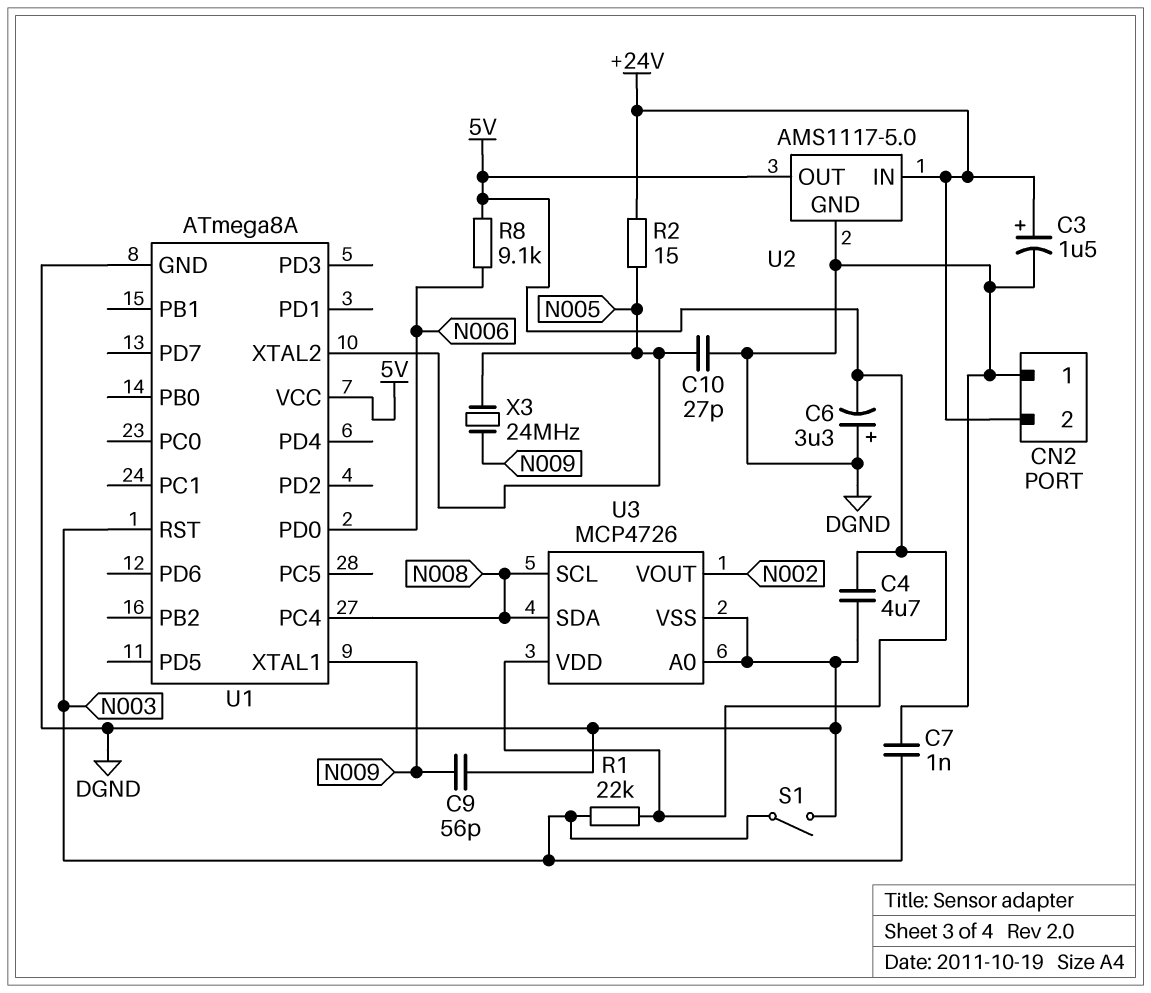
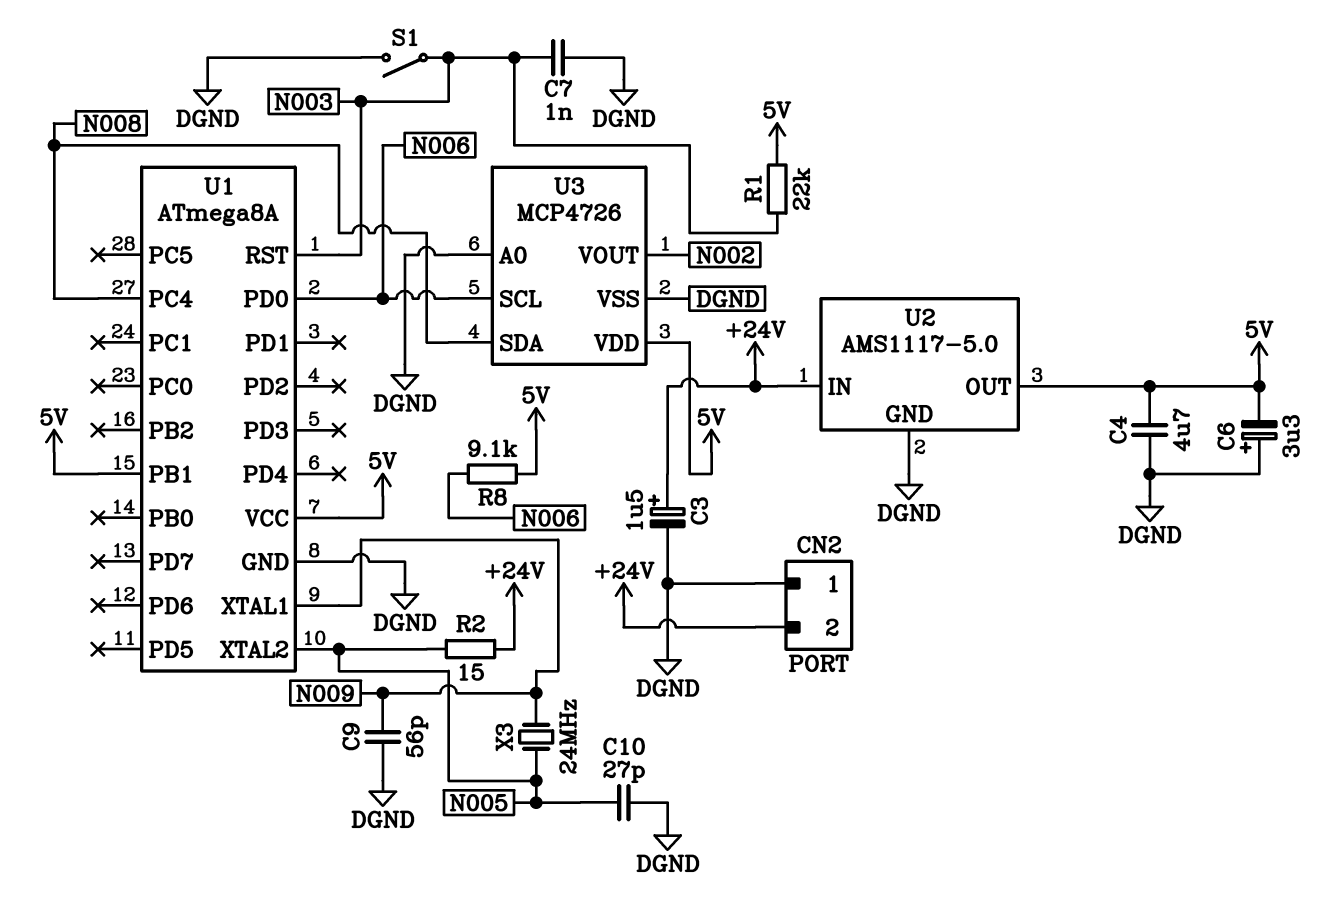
U1 pin PB1: none -> 5V
U3 pin SCL: N008 -> N006

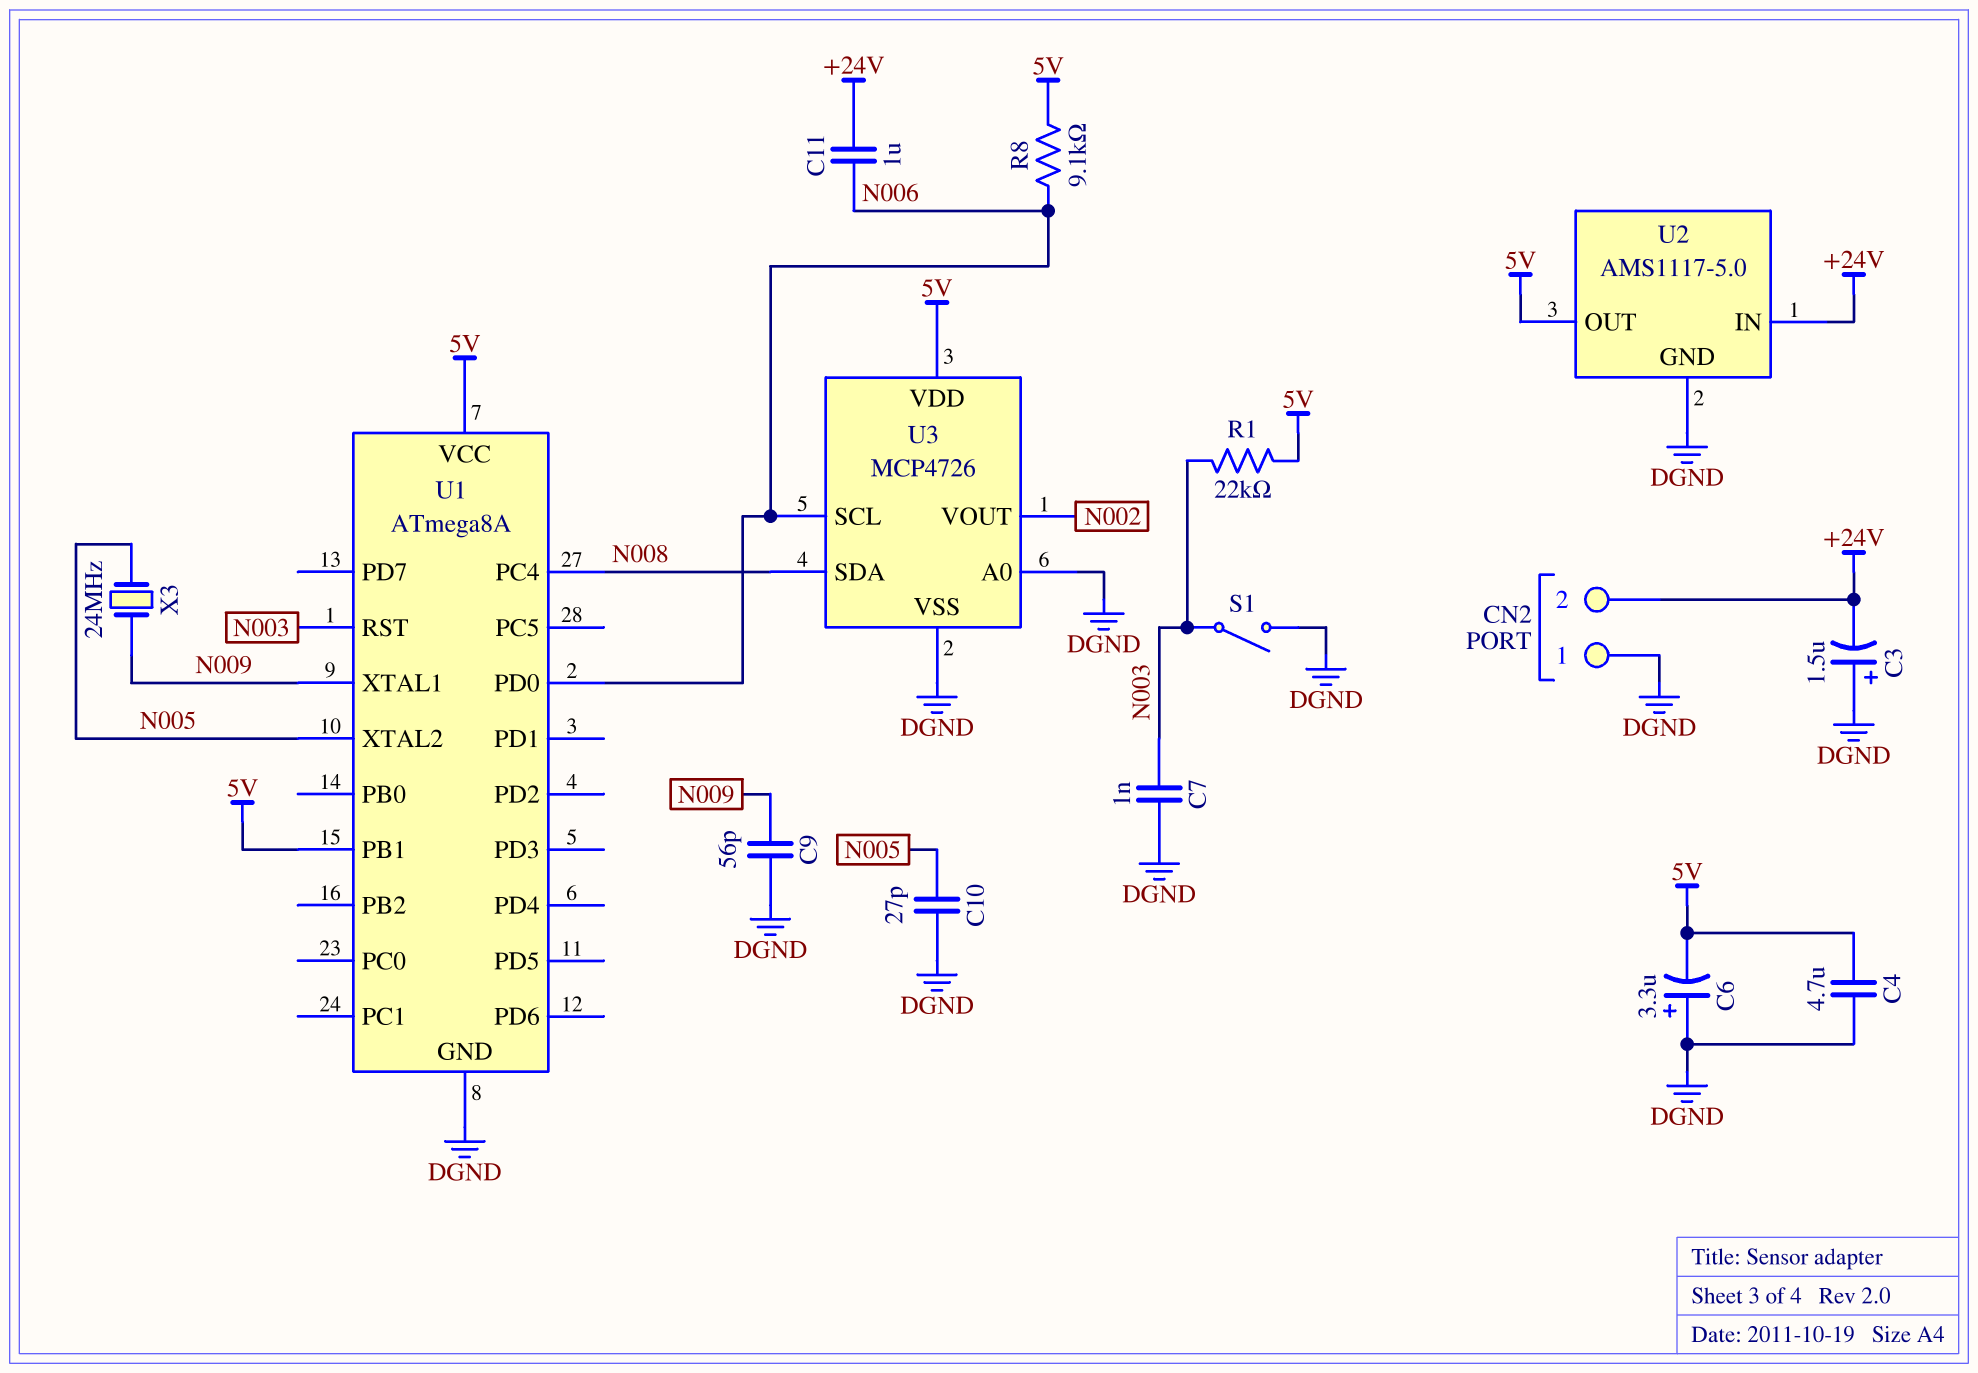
C3: 1.5uF (plus +24V, minus DGND) -> 1.5uF (plus DGND, minus +24V)
C11: none -> 1uF (+24V, N006)
R2: 15 (+24V, N005) -> none

